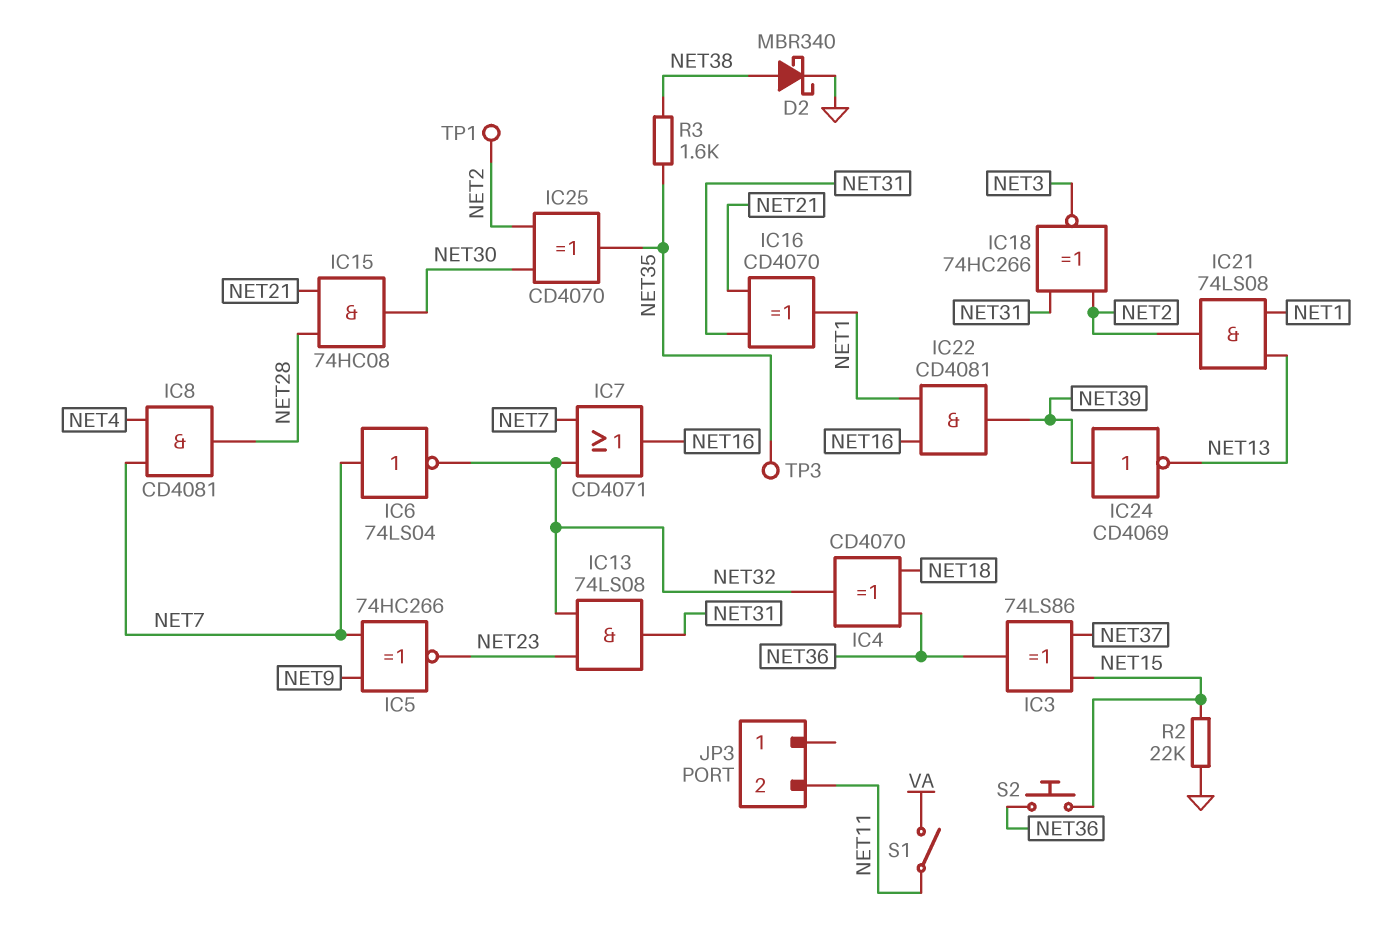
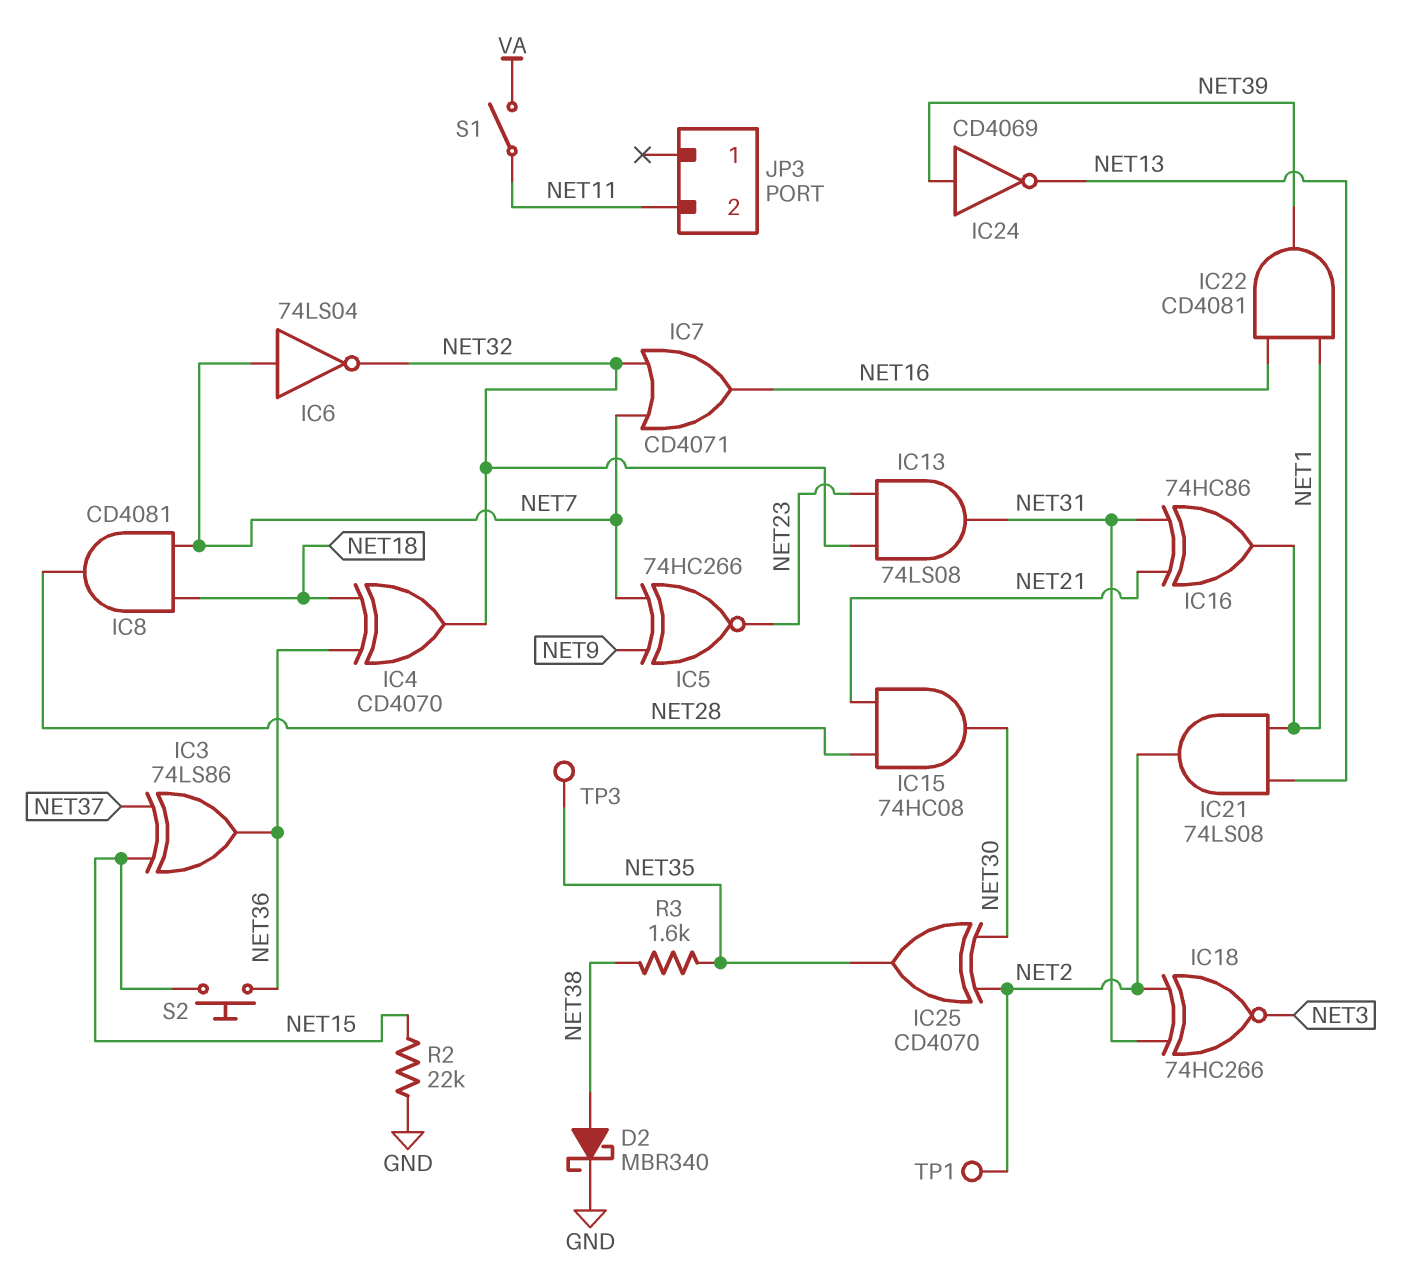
IC8: AND CD4081 (in NET4, in NET7, out NET28) -> AND CD4081 (in NET7, in NET18, out NET28)
IC16: XOR CD4070 (in NET21, in NET31, out NET1) -> XOR 74HC86 (in NET21, in NET31, out NET1)

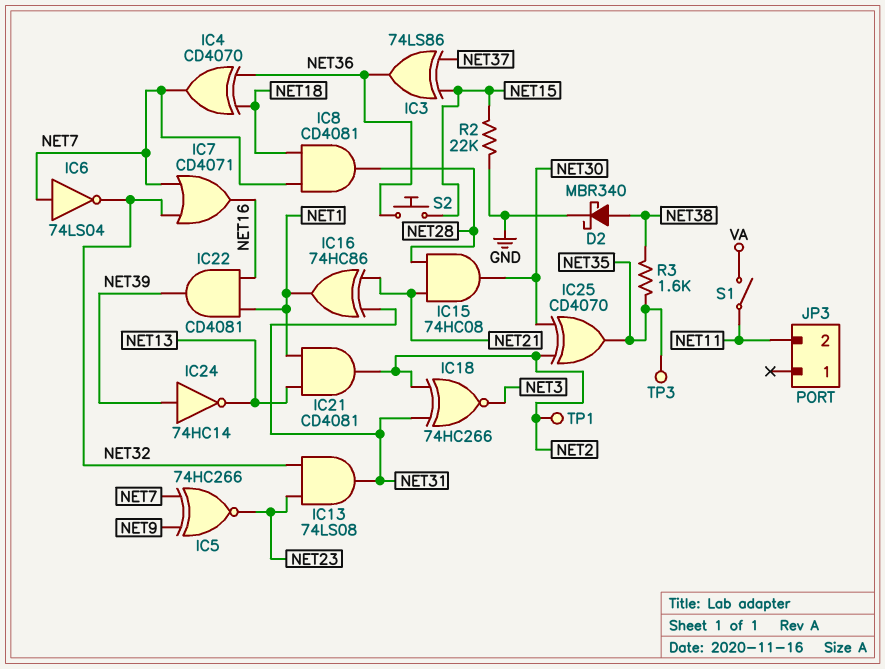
IC4: XOR CD4070 (in NET18, in NET36, out NET32) -> XOR CD4070 (in NET18, in NET36, out NET7)
IC21: AND 74LS08 (in NET1, in NET13, out NET2) -> AND CD4081 (in NET1, in NET13, out NET2)
IC24: NOT CD4069 (in NET39, out NET13) -> NOT 74HC14 (in NET39, out NET13)

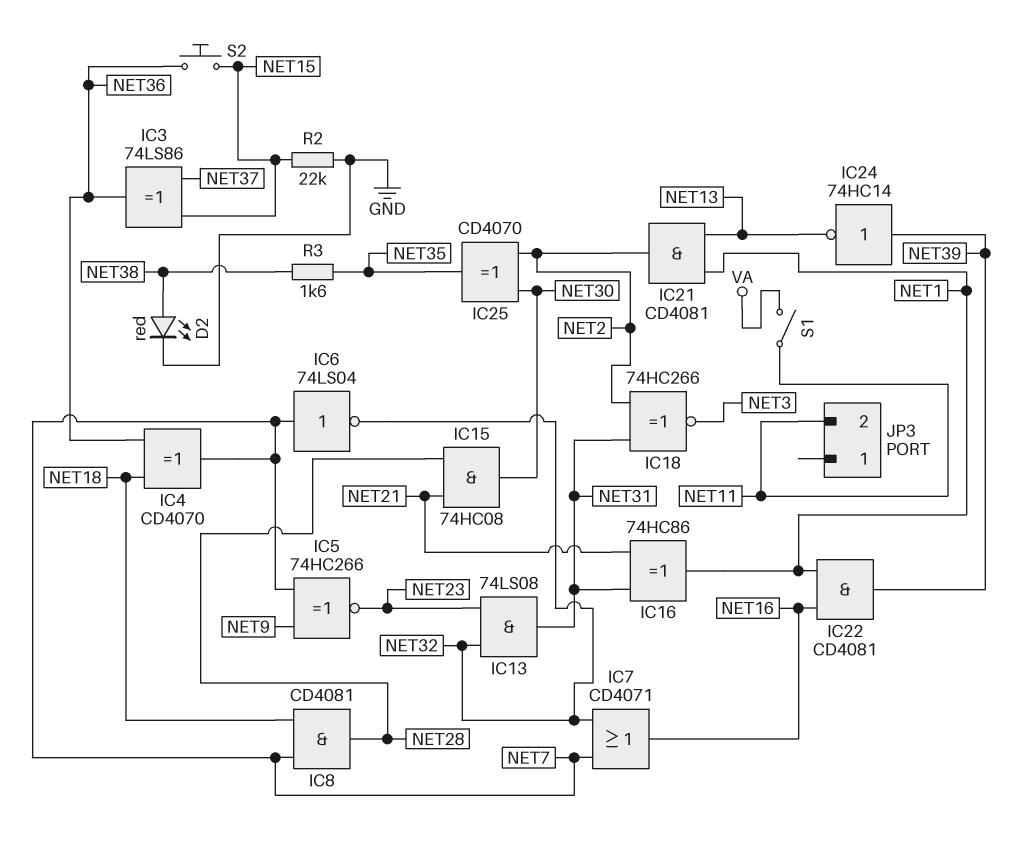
D2: schottky MBR340 (A NET38, K GND) -> LED red (A NET38, K GND)
TP1: test point (NET2) -> none
TP3: test point (NET35) -> none

